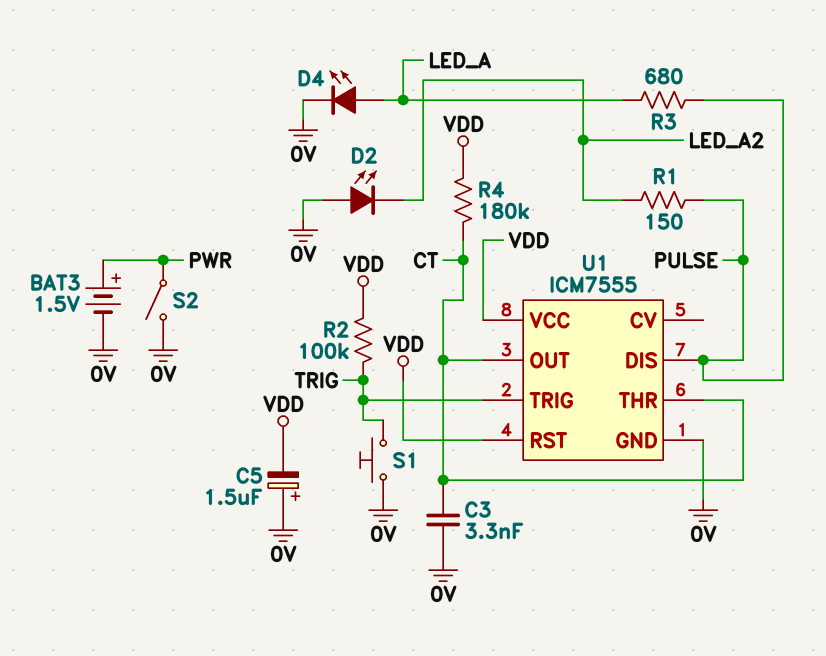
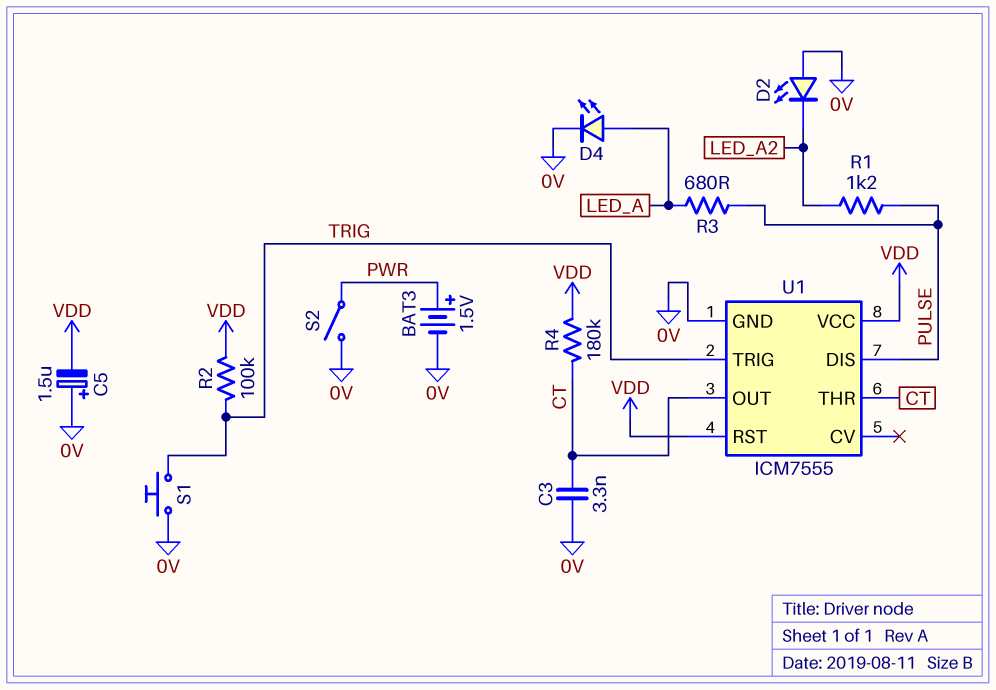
R1: 150 (LED_A2, PULSE) -> 1.2k (LED_A2, PULSE)

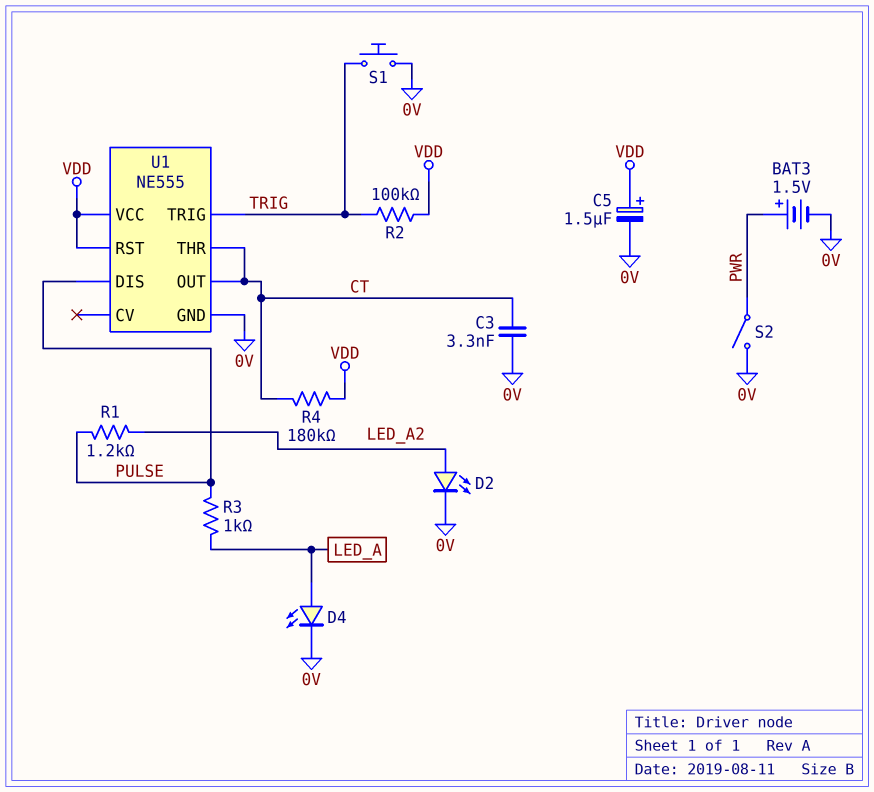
C5: 1.5uF (plus 0V, minus VDD) -> 1.5uF (plus VDD, minus 0V)
D2: LED (A 0V, K LED_A2) -> LED (A LED_A2, K 0V)
R3: 680 (LED_A, PULSE) -> 1k (LED_A, PULSE)
U1: ICM7555 -> NE555

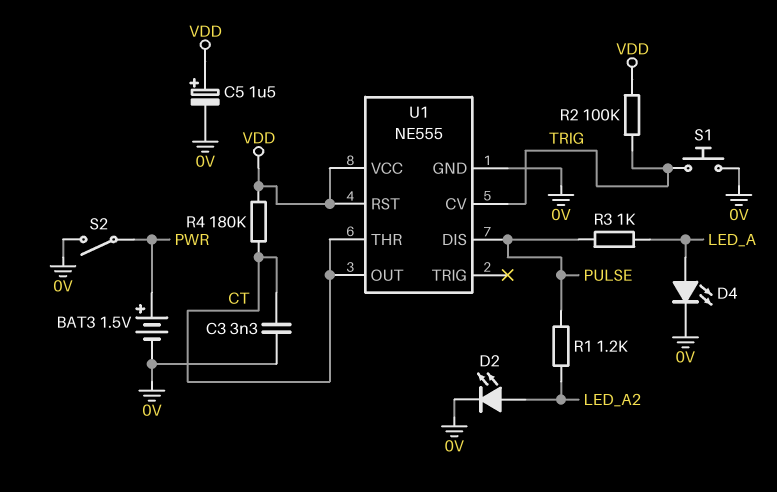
U1 pin CV: none -> TRIG
U1 pin TRIG: TRIG -> none

